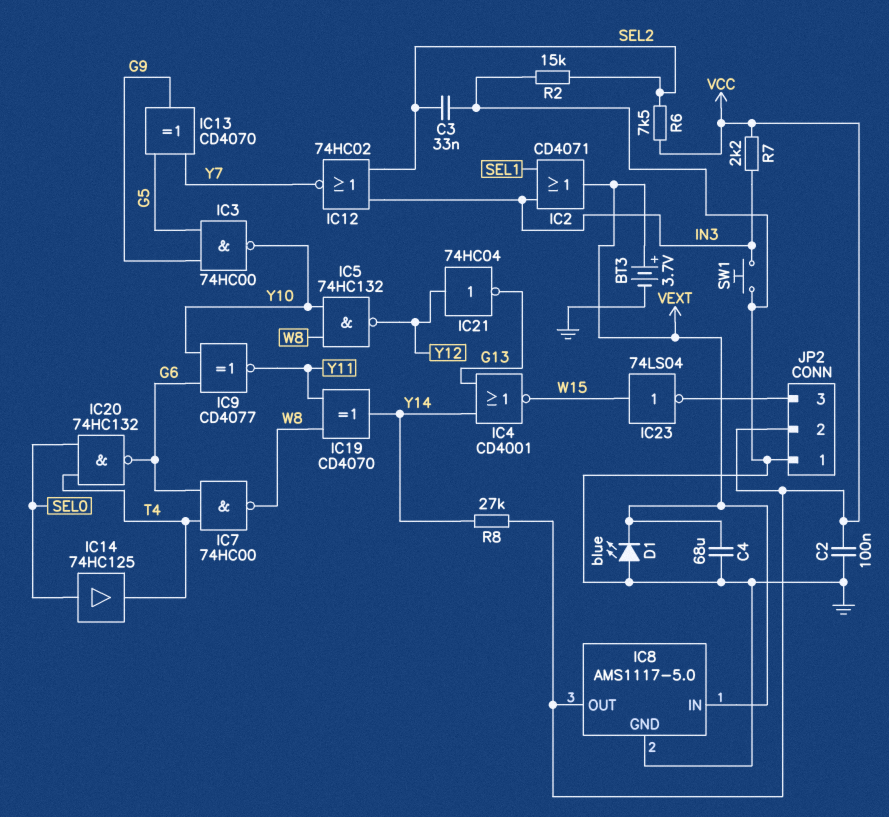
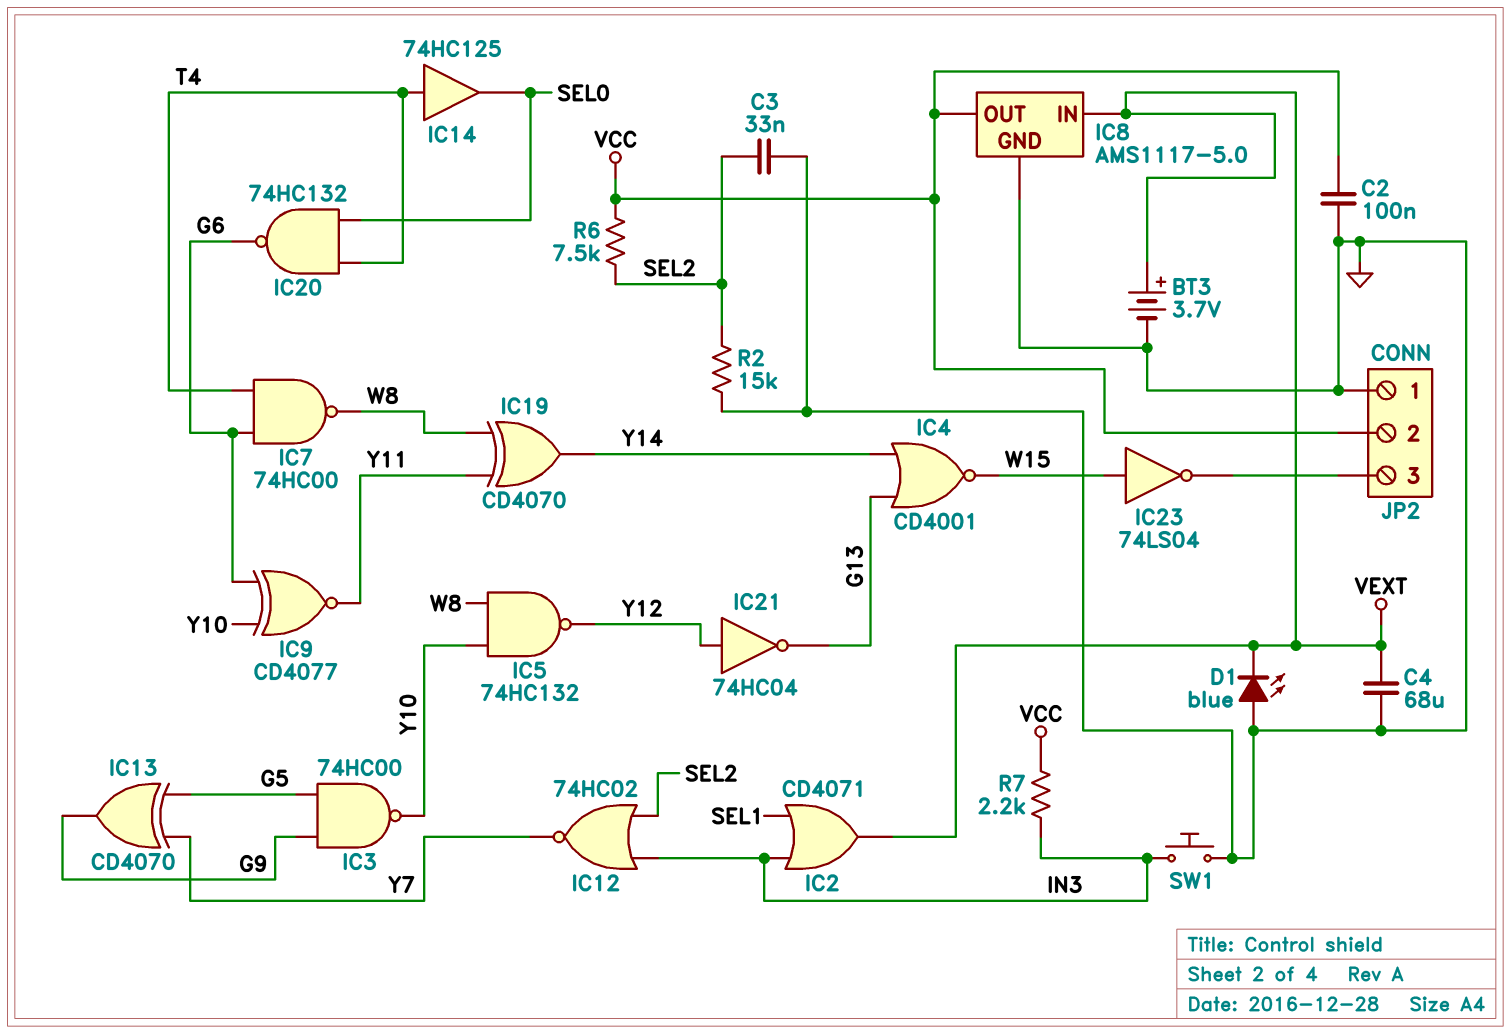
IC14: buffer 74HC125 (in SEL0, out T4) -> buffer 74HC125 (in T4, out SEL0)
R8: 27k (VCC, Y14) -> none

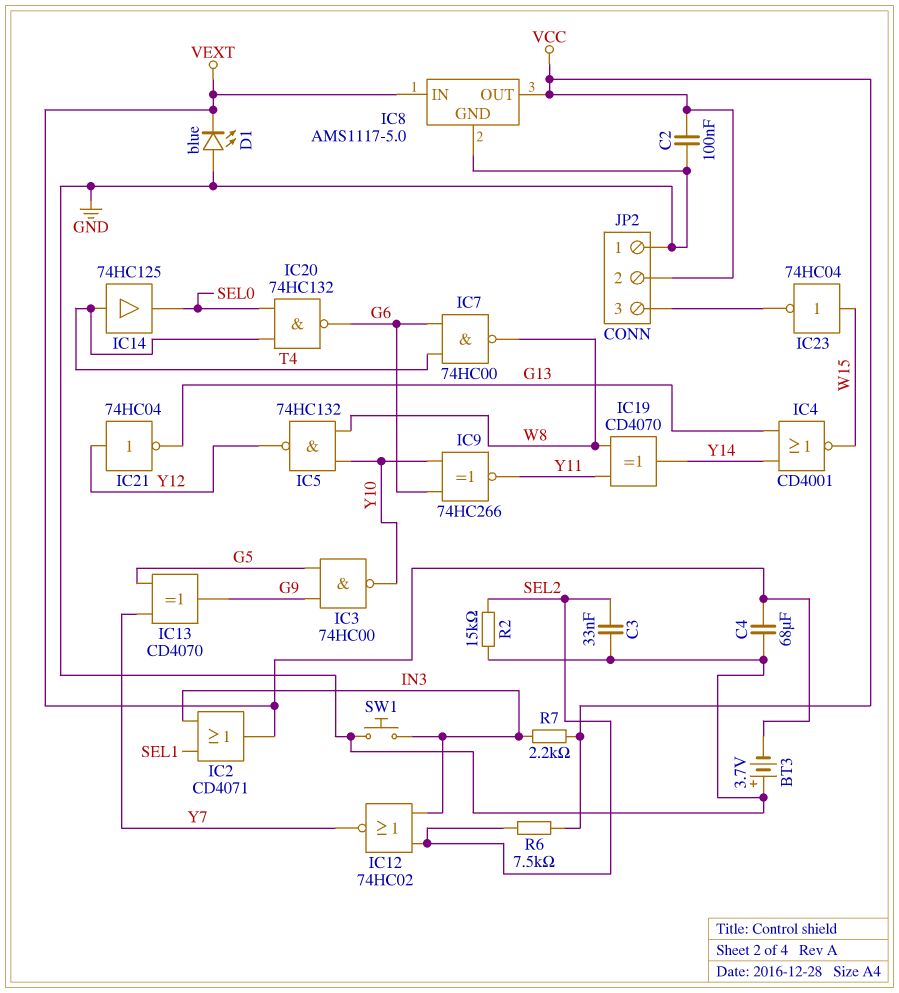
BT3: 3.7V (plus VEXT, minus GND) -> 3.7V (plus GND, minus VEXT)
IC9: XNOR CD4077 (in G6, in Y10, out Y11) -> XNOR 74HC266 (in G6, in Y10, out Y11)
IC23: NOT 74LS04 (in W15, out JP2/3) -> NOT 74HC04 (in W15, out JP2/3)

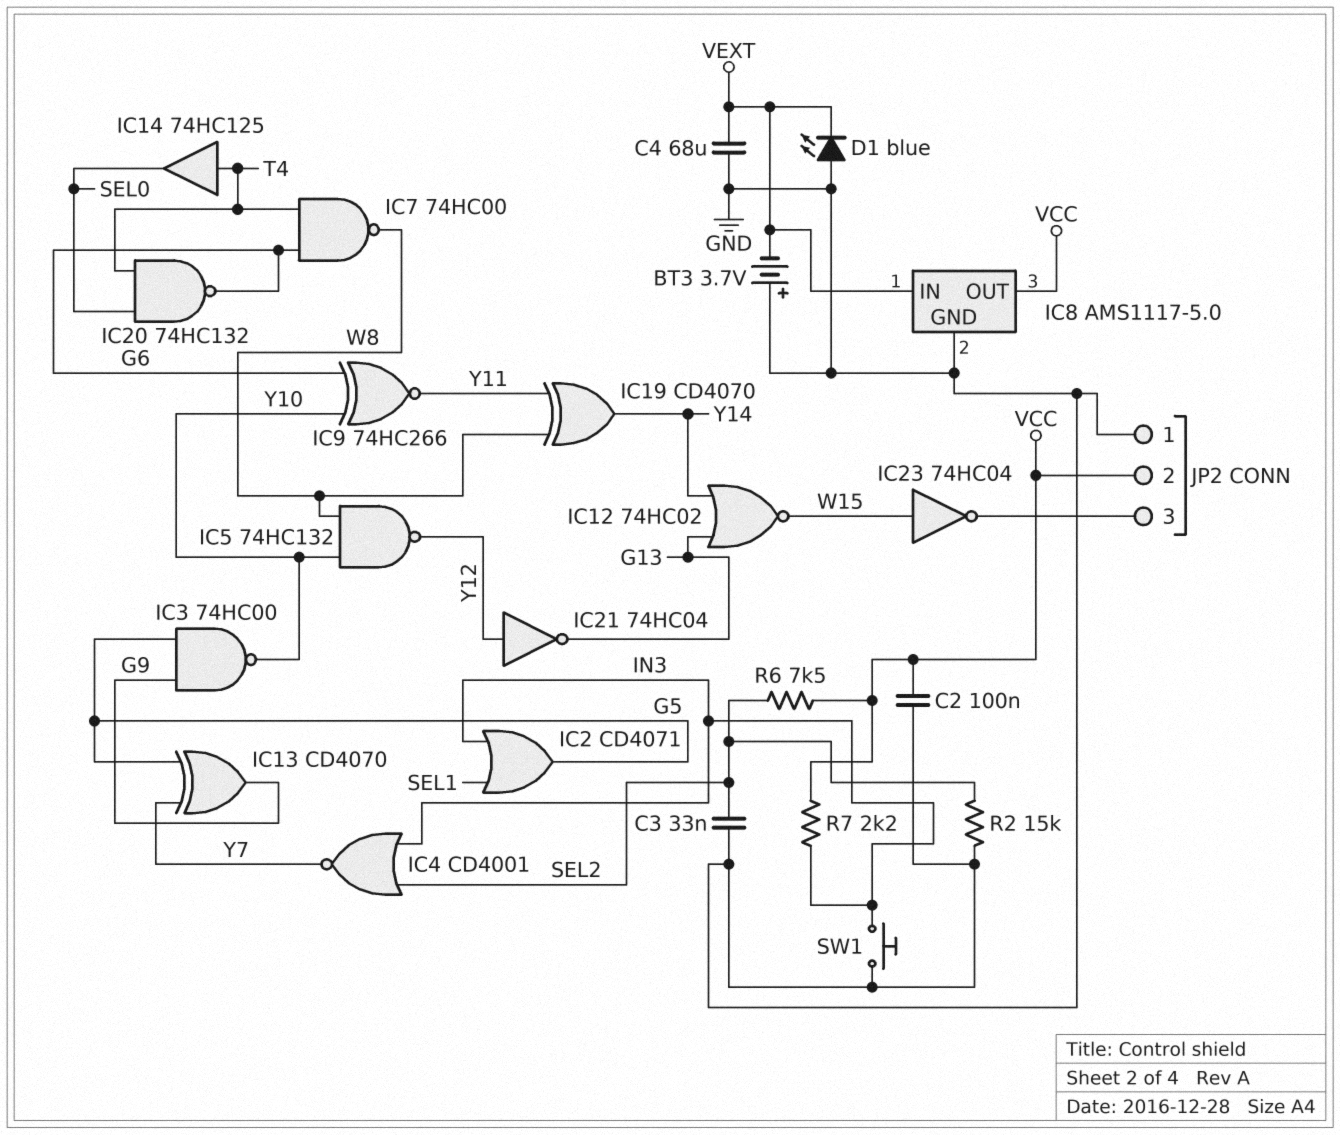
IC2: OR CD4071 (in IN3, in SEL1, out VEXT) -> OR CD4071 (in IN3, in SEL1, out G5)
IC4: NOR CD4001 (in G13, in Y14, out W15) -> NOR CD4001 (in IN3, in SEL2, out Y7)
IC12: NOR 74HC02 (in IN3, in SEL2, out Y7) -> NOR 74HC02 (in G13, in Y14, out W15)

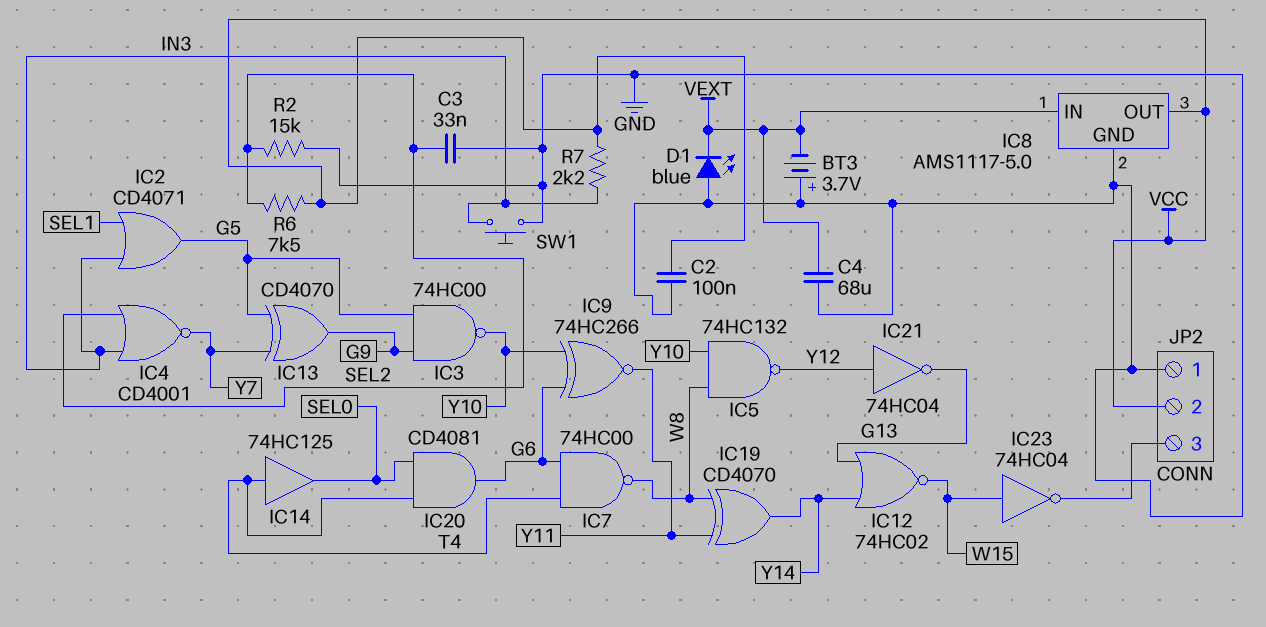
IC20: NAND 74HC132 (in SEL0, in T4, out G6) -> AND CD4081 (in SEL0, in T4, out G6)

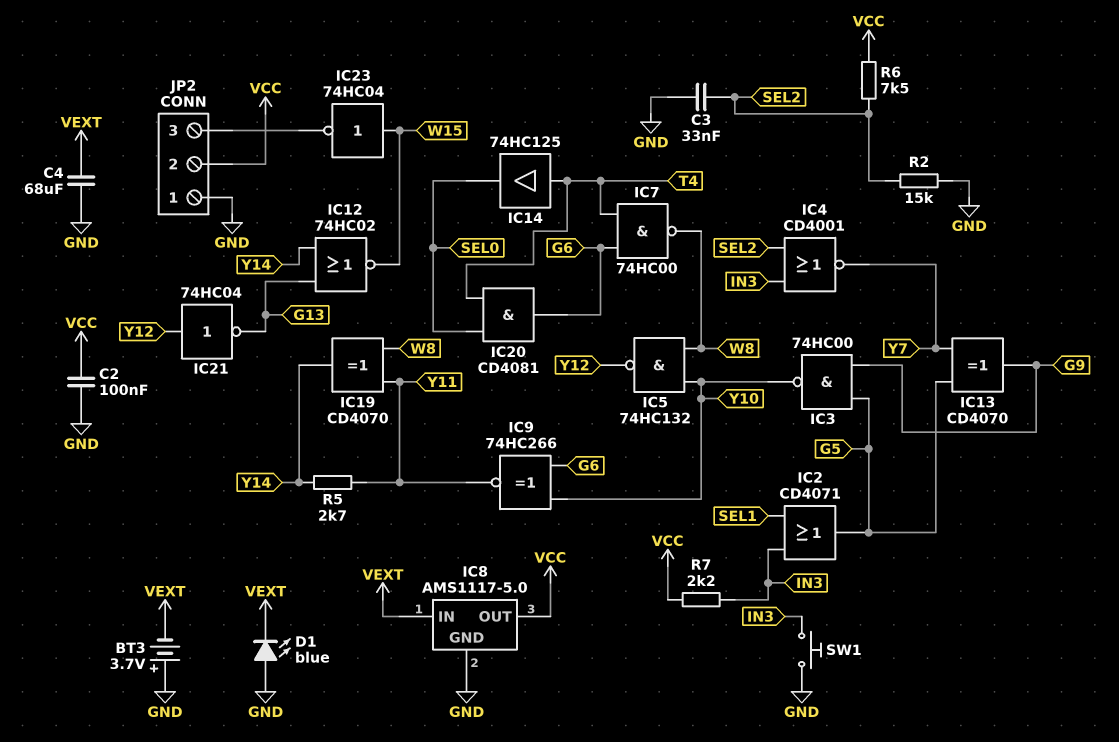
R5: none -> 2.7k (Y11, Y14)

